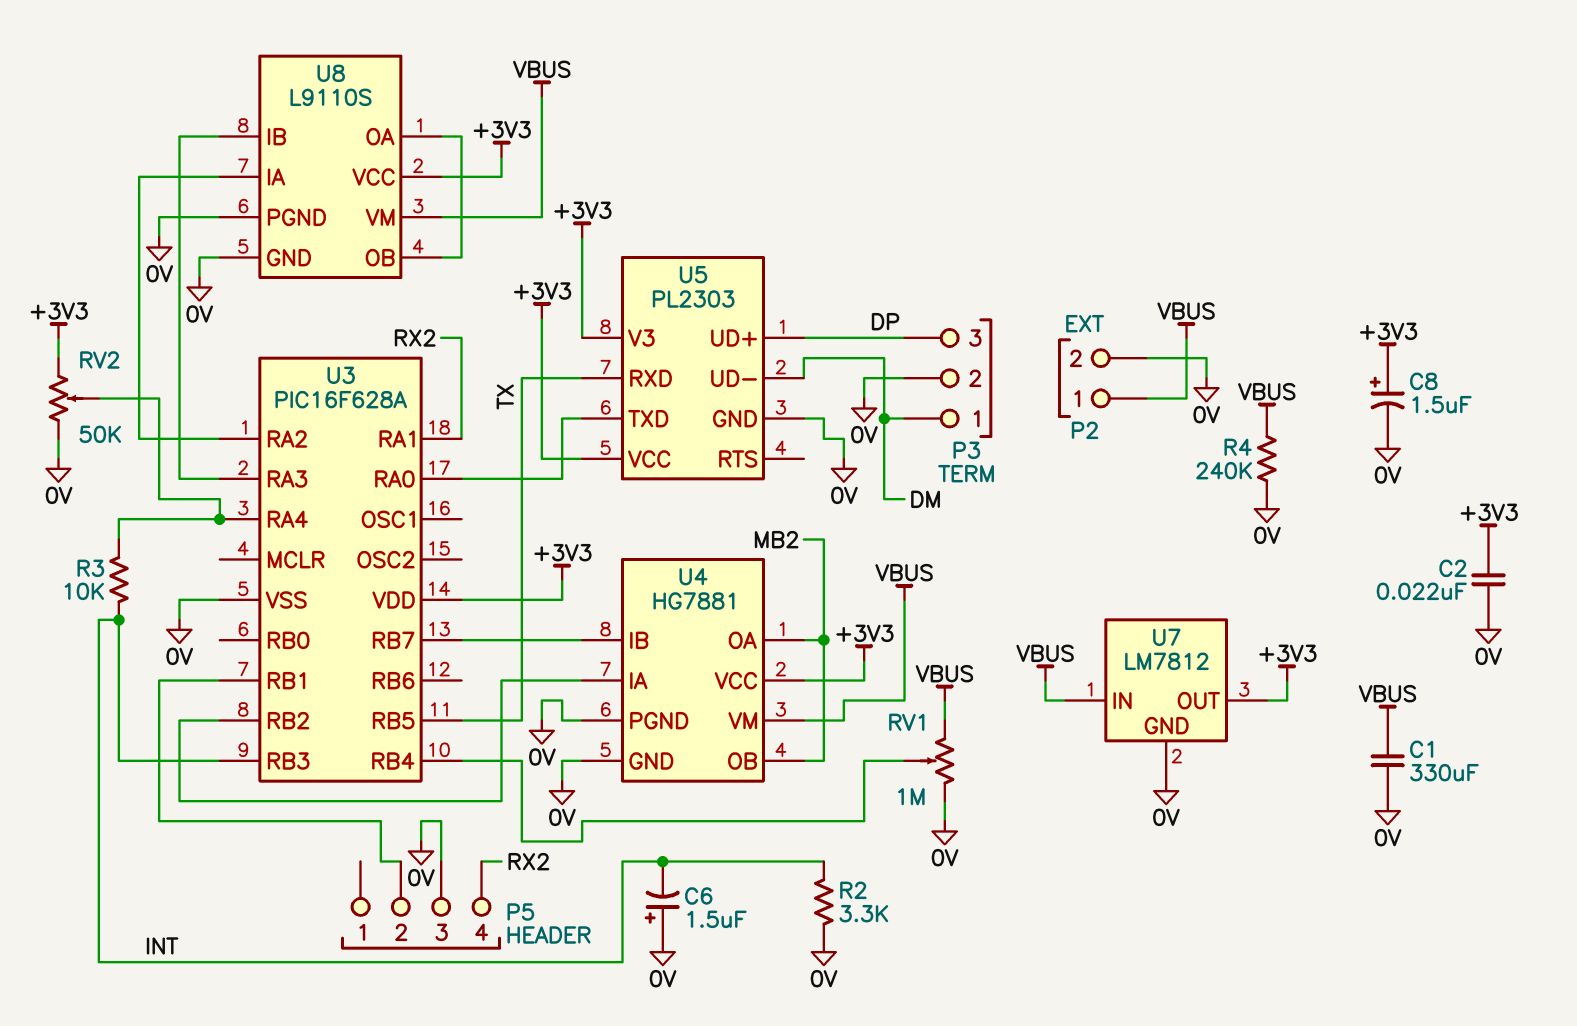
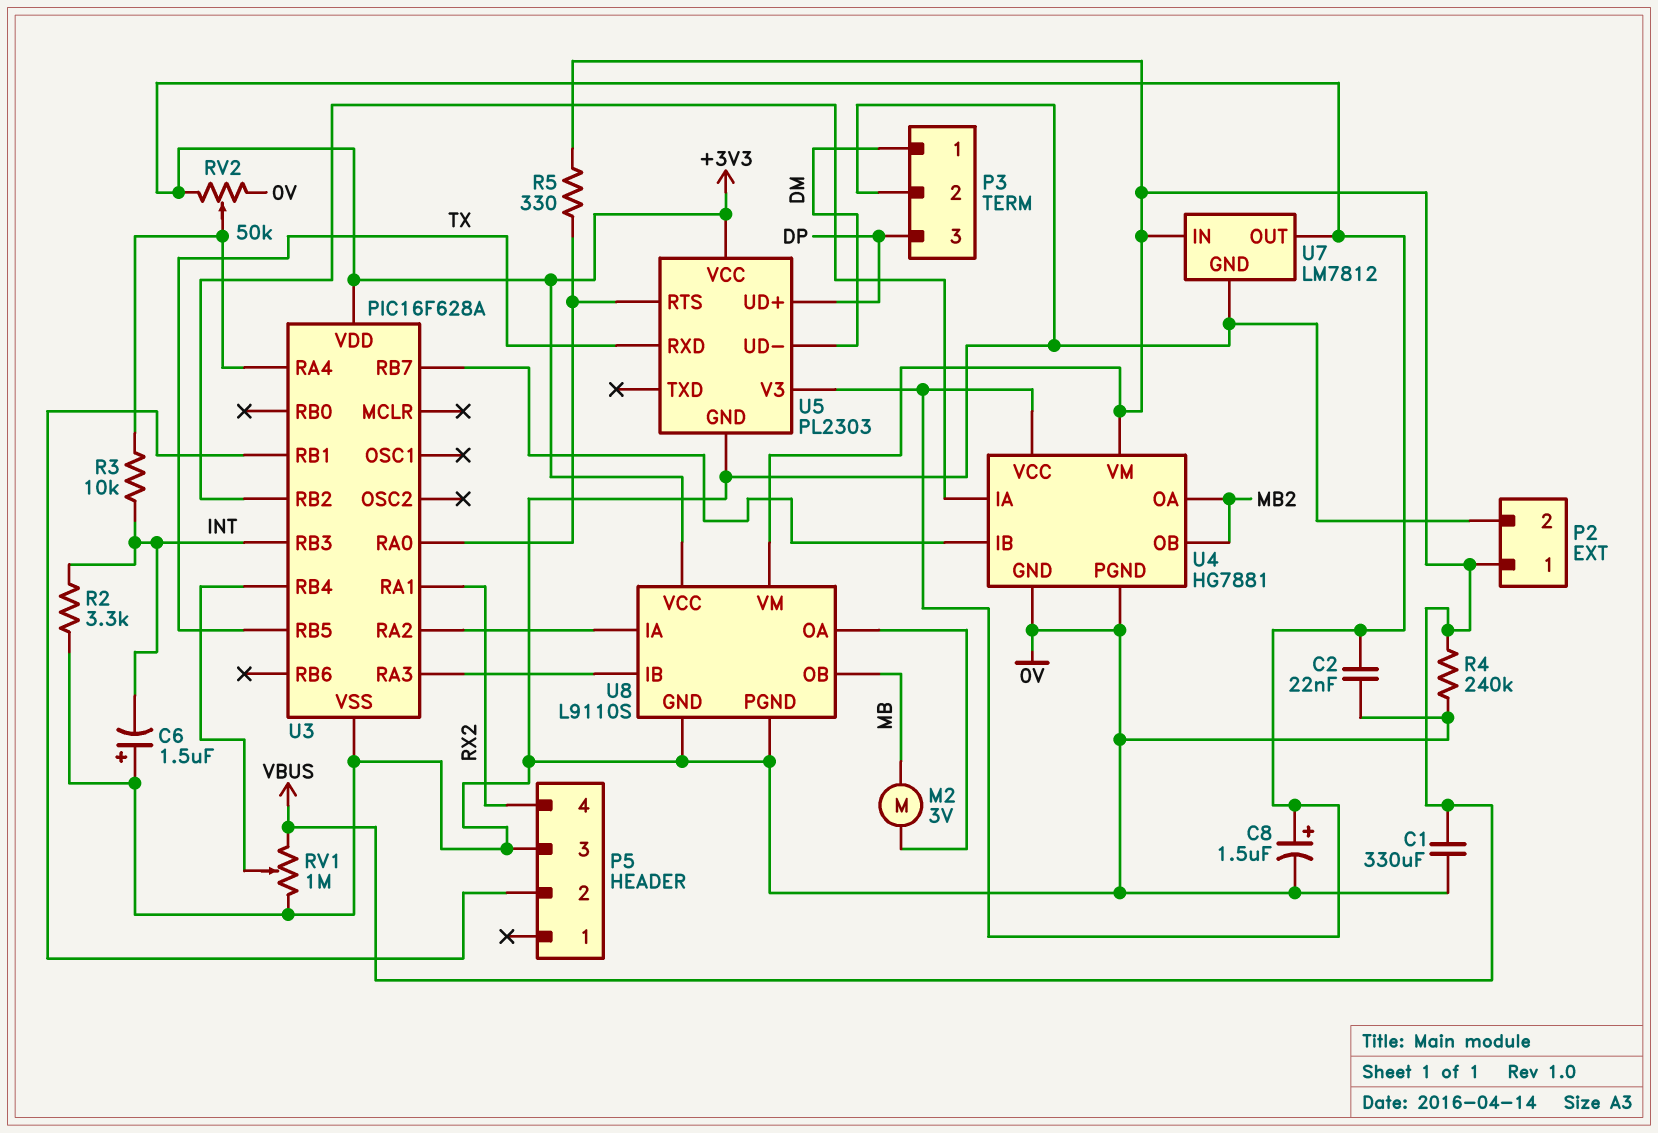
M2: none -> motor 3V (MB, U8/OA)
R5: none -> 330 (U3/RA0, VBUS)
U5 pin RTS: none -> U3/RA0
U5 pin TXD: U3/RA0 -> none
U8 pin OB: U8/OA -> MB

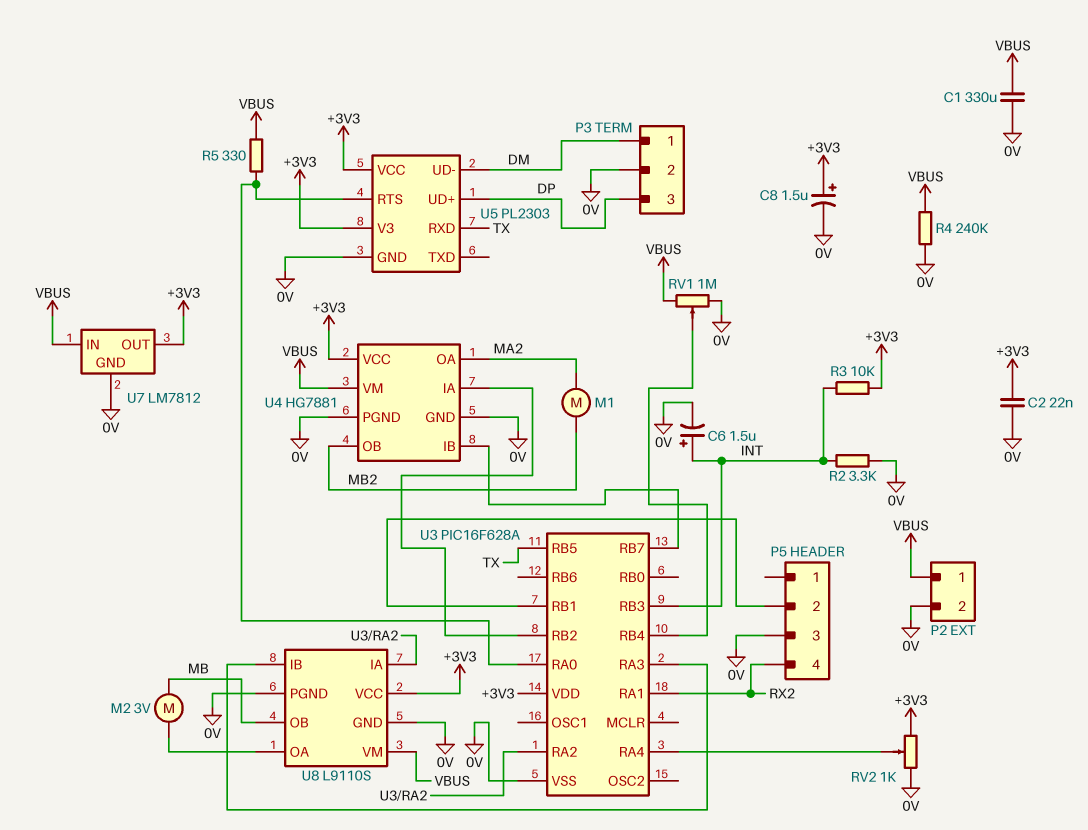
C6: 1.5uF (plus 0V, minus INT) -> 1.5uF (plus INT, minus 0V)
M1: none -> motor (MA2, MB2)
R3: 10k (INT, U3/RA4) -> 10k (+3V3, INT)
RV2: 50k (+3V3, 0V, wiper U3/RA4) -> 1k (+3V3, 0V, wiper U3/RA4)
U4 pin OA: MB2 -> MA2

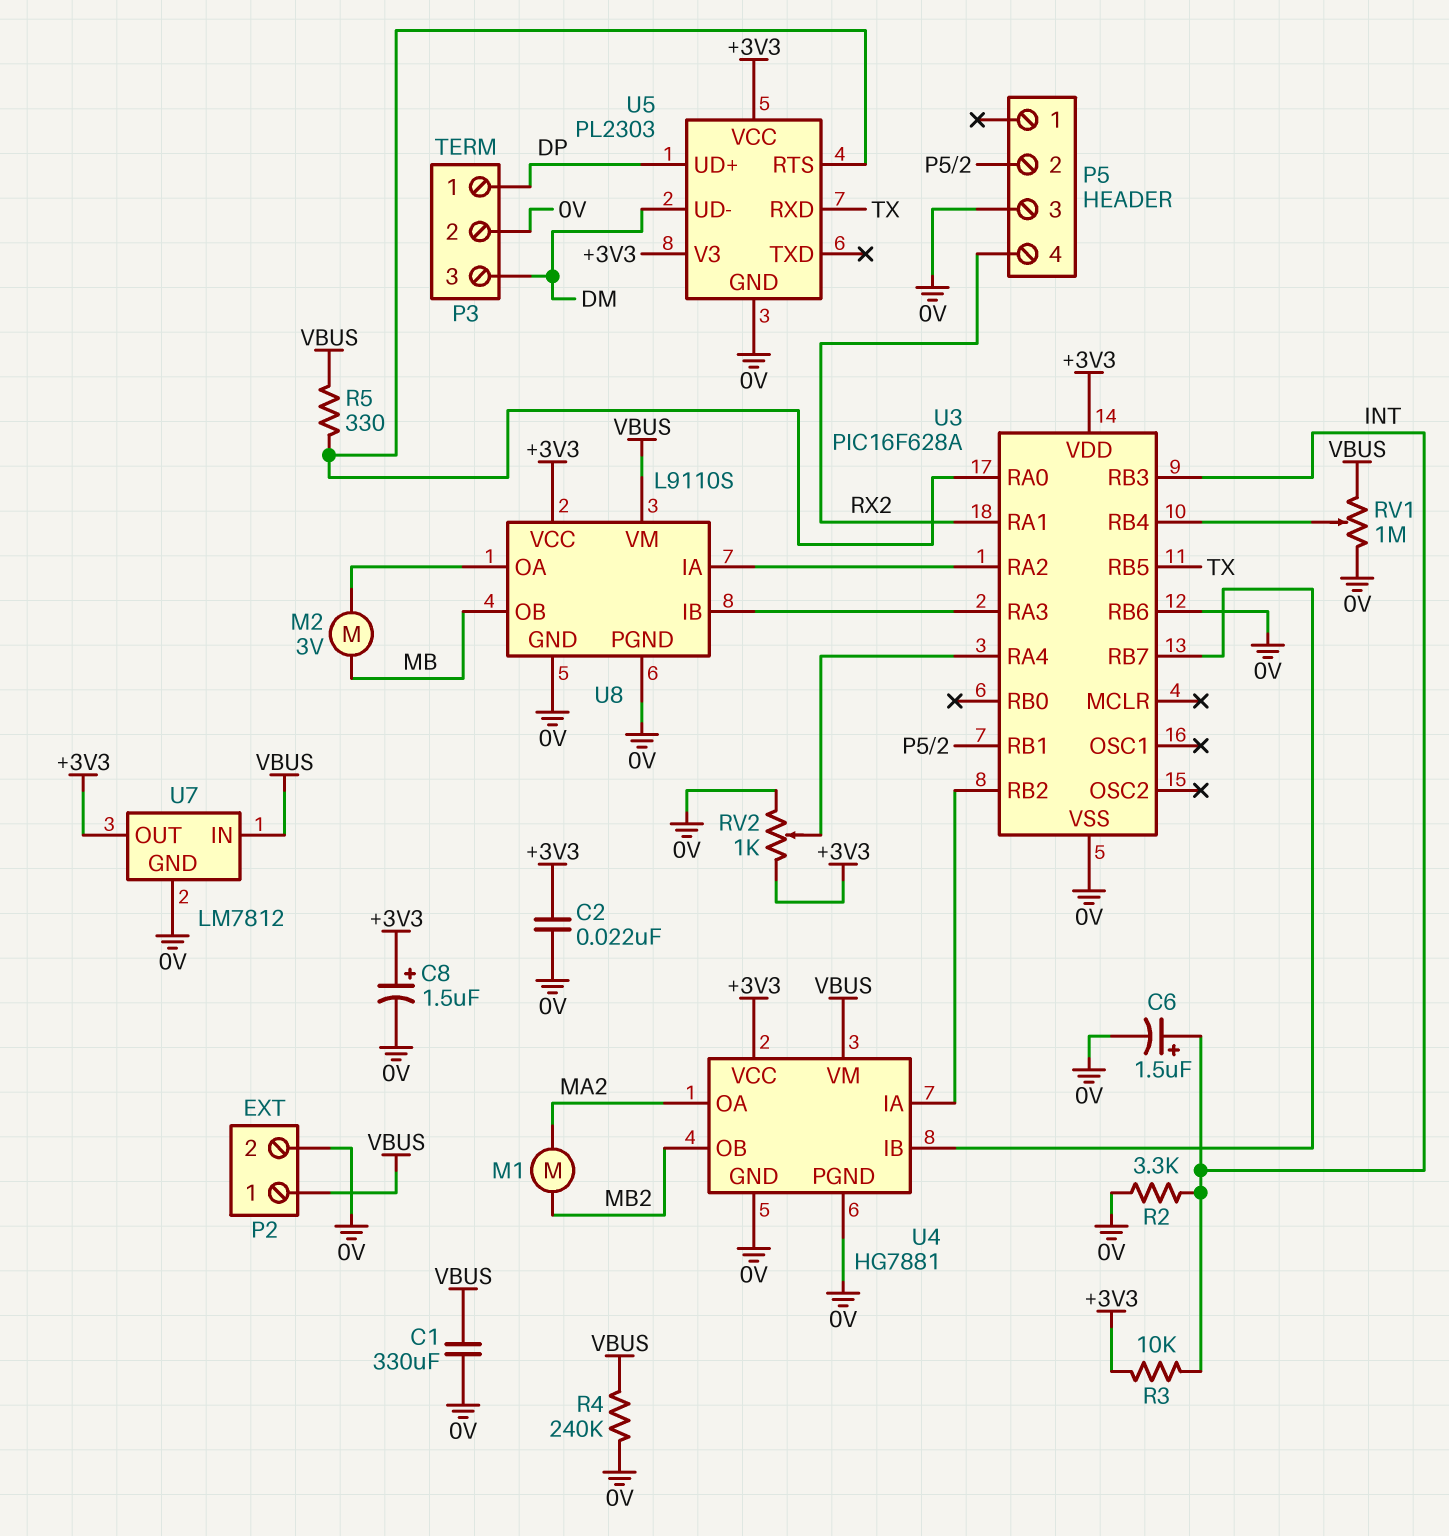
P3 pin 1: DM -> DP
P3 pin 3: DP -> DM
U3 pin RB6: none -> 0V

